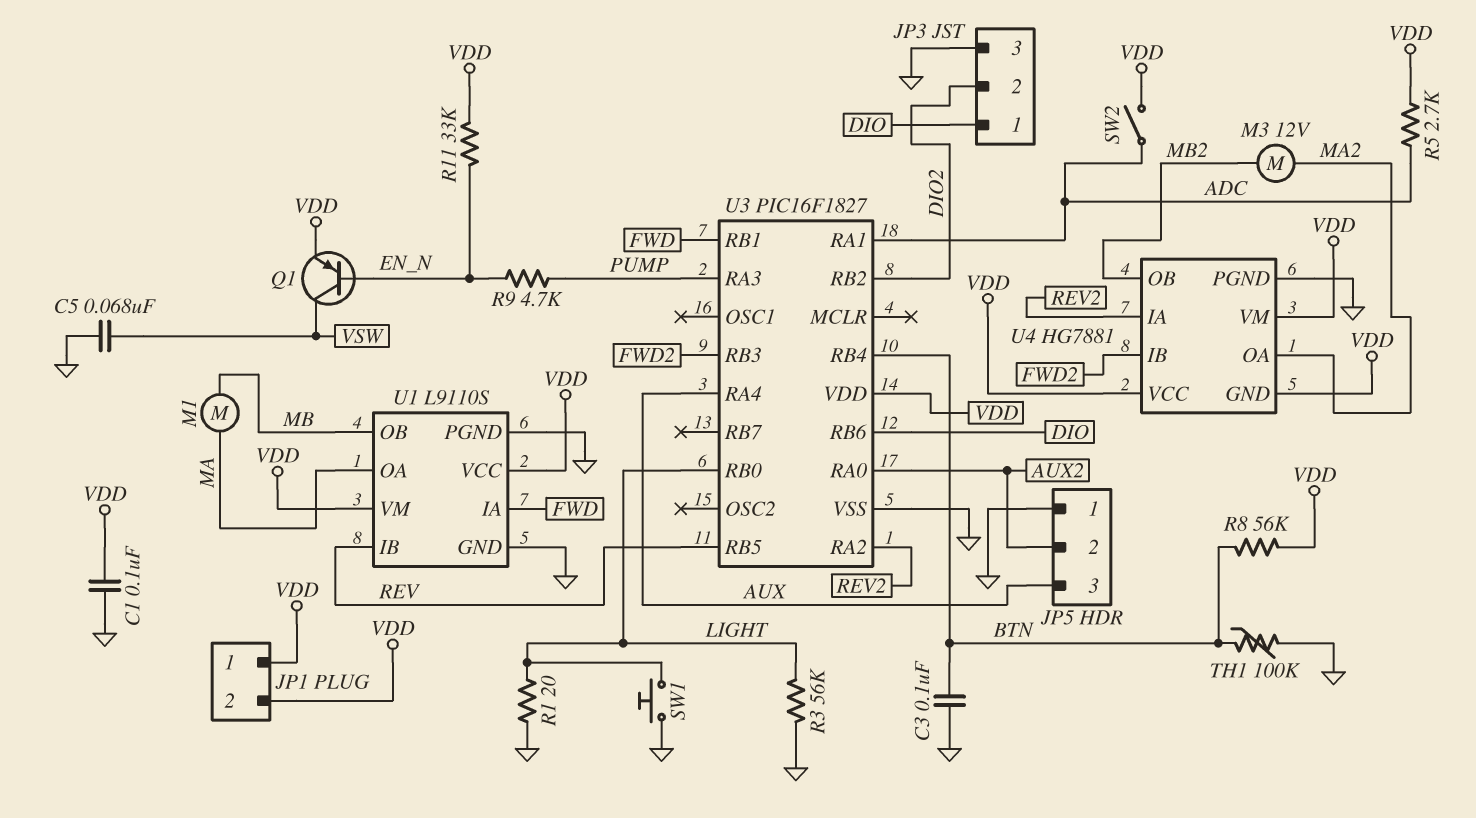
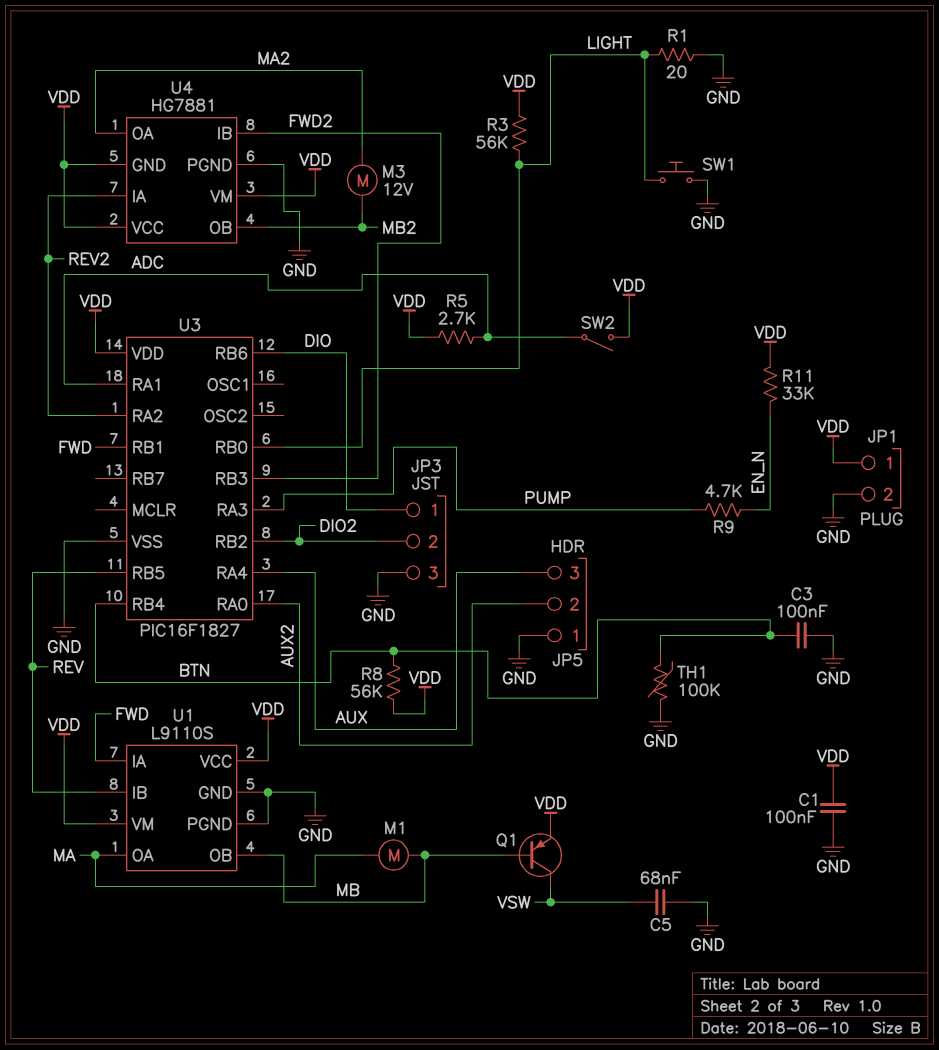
JP1 pin 2: VDD -> GND
Q1: PNP (B EN_N, C VSW, E VDD) -> PNP (B MB, C VSW, E VDD)
R3: 56k (GND, LIGHT) -> 56k (LIGHT, VDD)

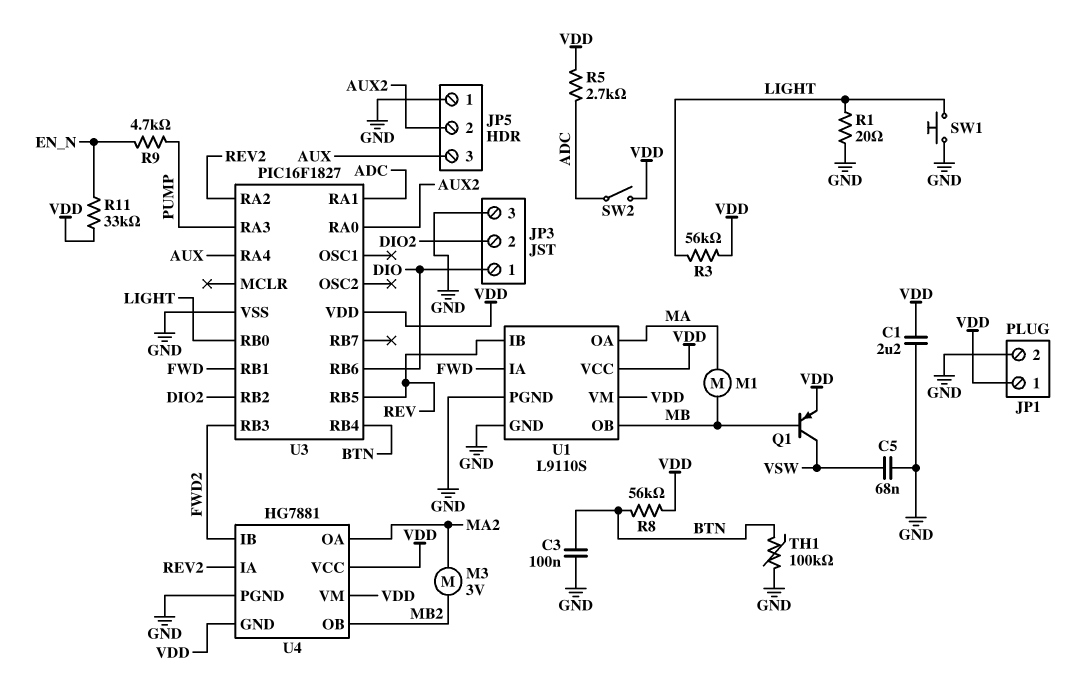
C1: 100nF (GND, VDD) -> 2.2uF (GND, VDD)
M3: motor 12V (MA2, MB2) -> motor 3V (MA2, MB2)

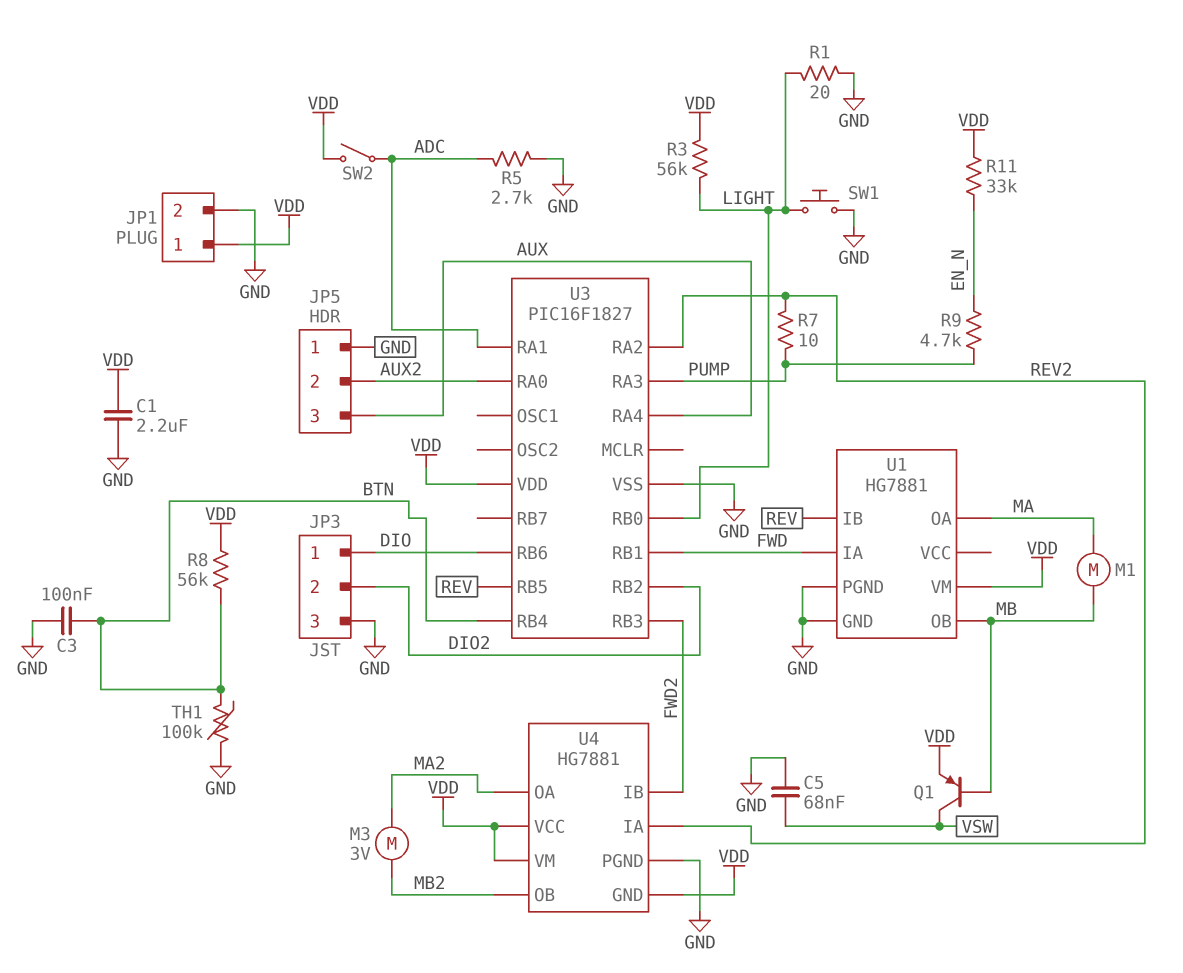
R5: 2.7k (ADC, VDD) -> 2.7k (ADC, GND)
R7: none -> 10 (PUMP, REV2)
U1: L9110S -> HG7881
U1 pin VCC: VDD -> none

